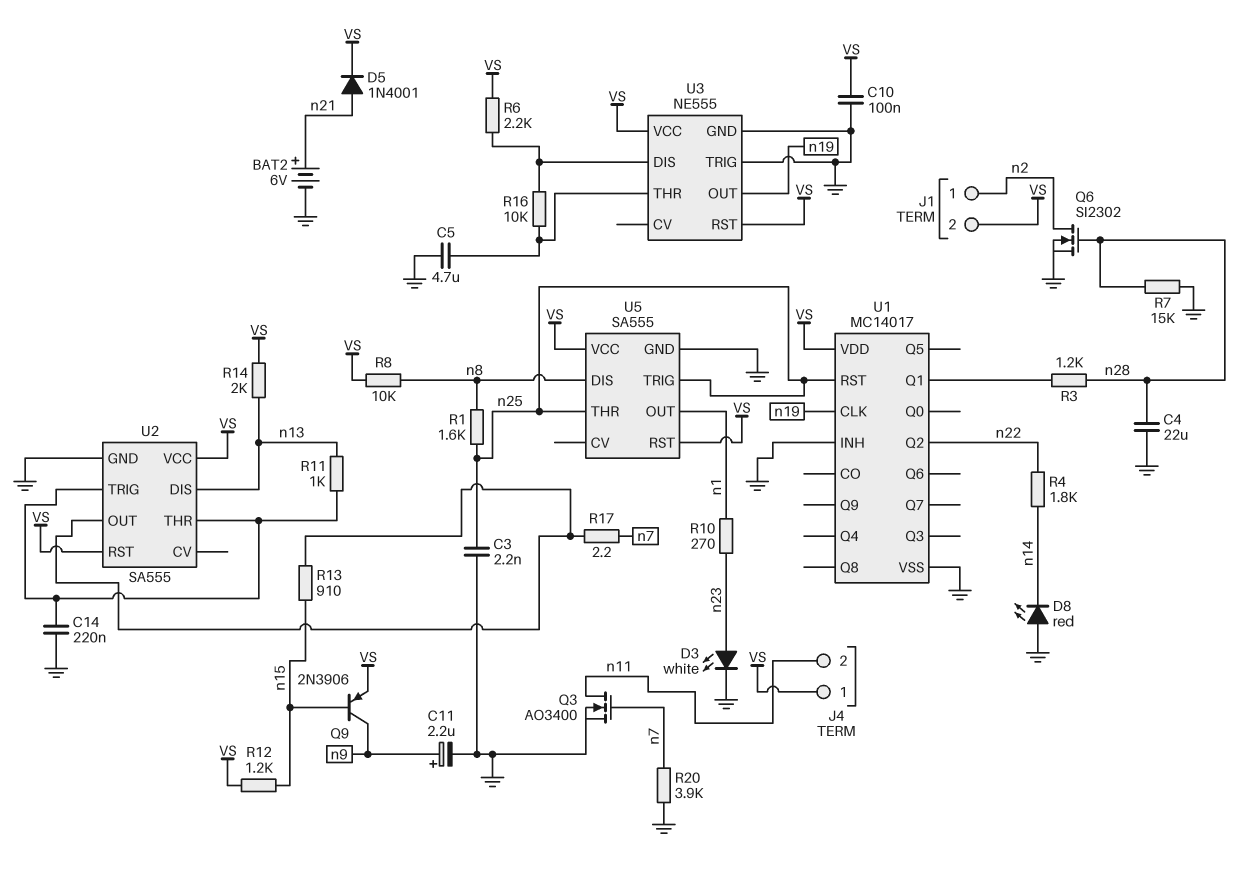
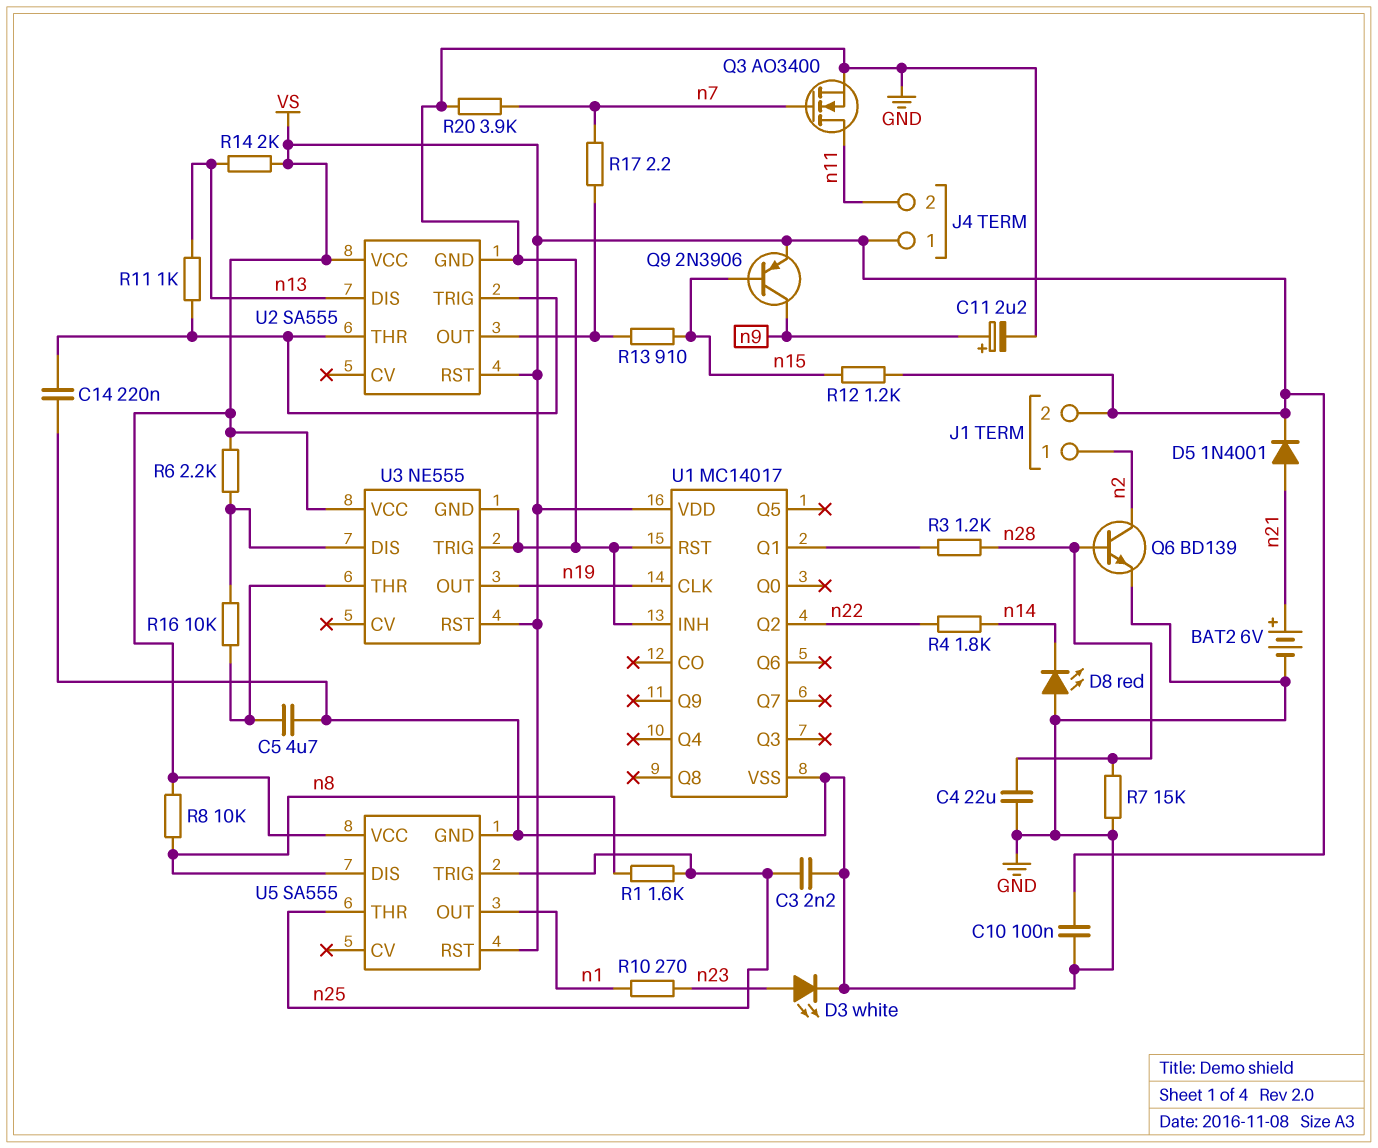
Q6: NMOS SI2302 (G n28, D n2, S GND) -> NPN BD139 (B n28, C n2, E GND)
U1 pin RST: n25 -> GND

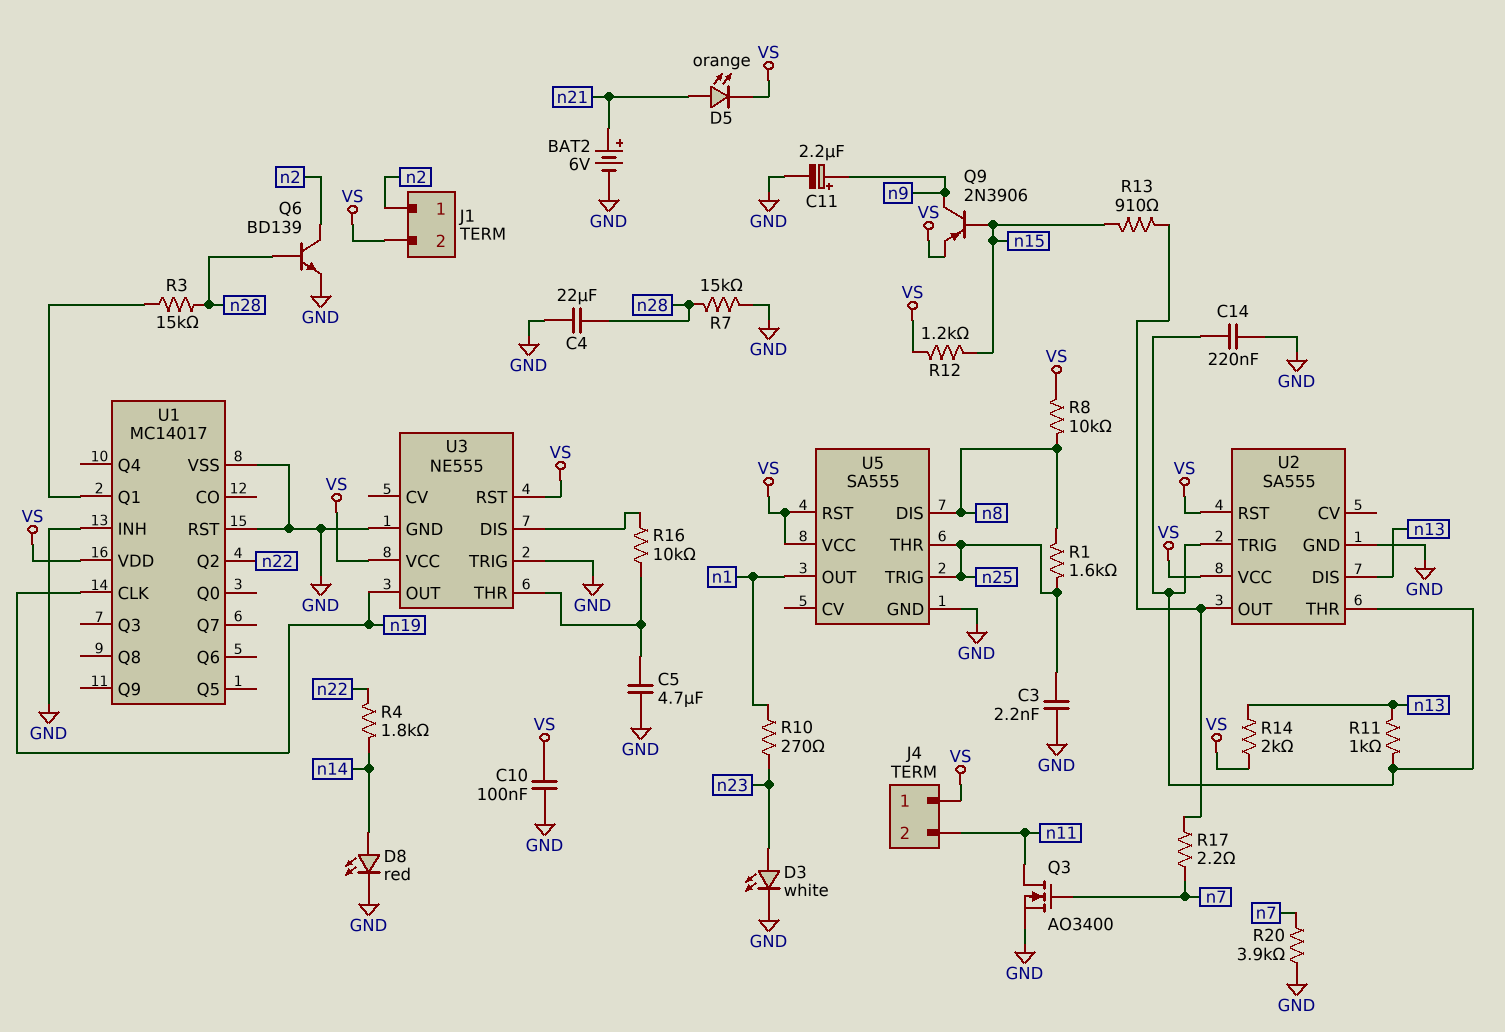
D5: diode 1N4001 (A n21, K VS) -> LED orange (A n21, K VS)
D8: LED red (A GND, K n14) -> LED red (A n14, K GND)
R3: 1.2k (U1/Q1, n28) -> 15k (U1/Q1, n28)
R6: 2.2k (U3/DIS, VS) -> none

